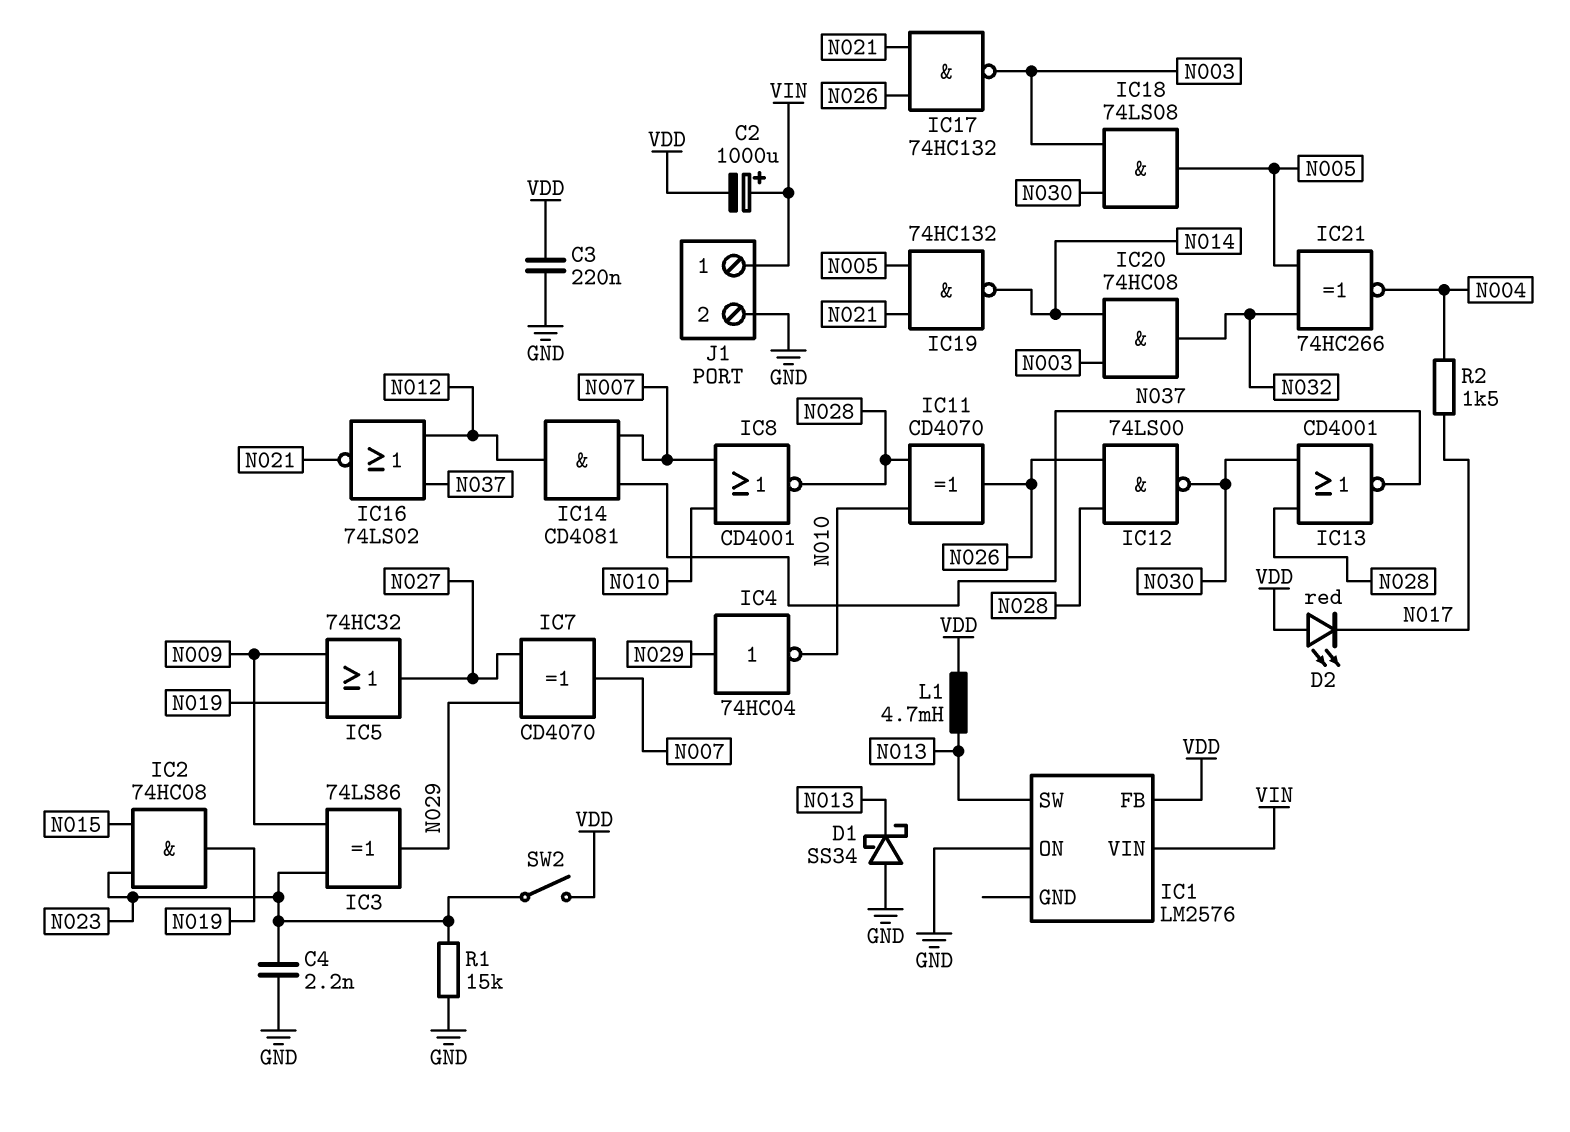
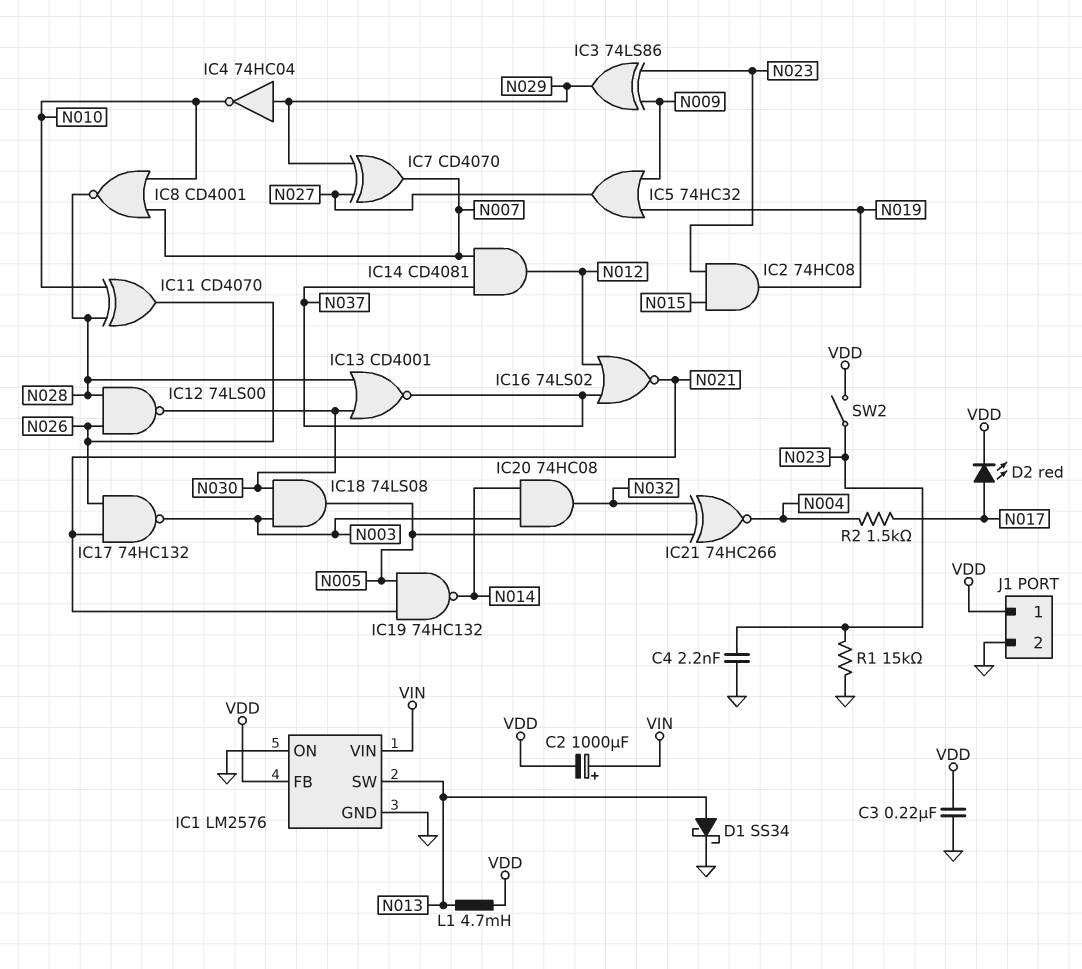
D1: schottky SS34 (A GND, K N013) -> schottky SS34 (A N013, K GND)
D2: LED red (A VDD, K N017) -> LED red (A N017, K VDD)
IC1 pin GND: none -> GND
J1 pin 1: VIN -> VDD

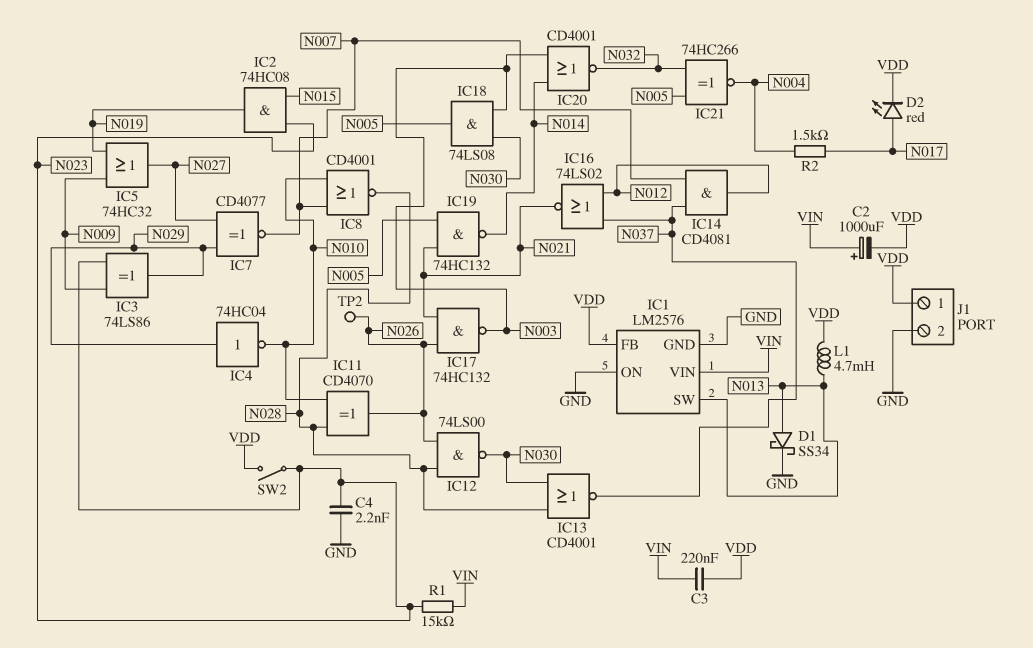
C3: 220nF (GND, VDD) -> 220nF (VDD, VIN)
IC7: XOR CD4070 (in N027, in N029, out N007) -> XNOR CD4077 (in N027, in N029, out N007)
IC20: AND 74HC08 (in N003, in N014, out N032) -> NOR CD4001 (in N003, in N014, out N032)
R1: 15k (GND, N023) -> 15k (N023, VIN)
TP2: none -> test point (N026)

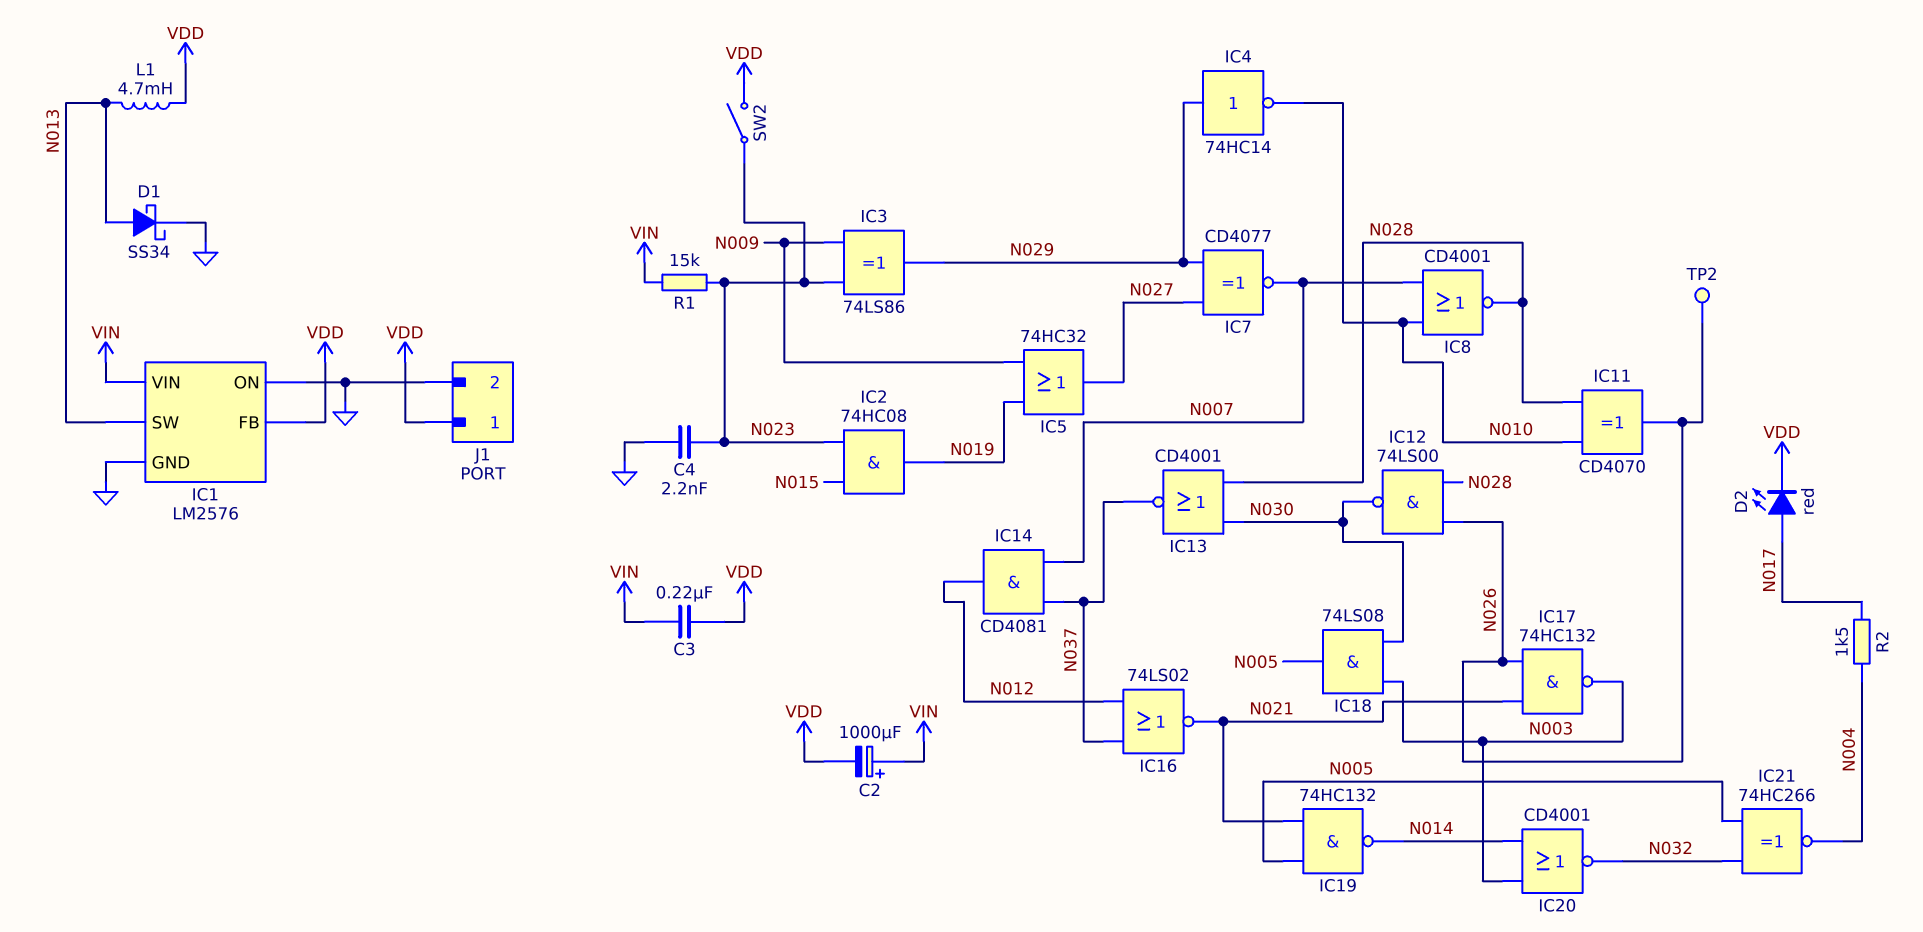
IC4: NOT 74HC04 (in N029, out N010) -> NOT 74HC14 (in N029, out N010)

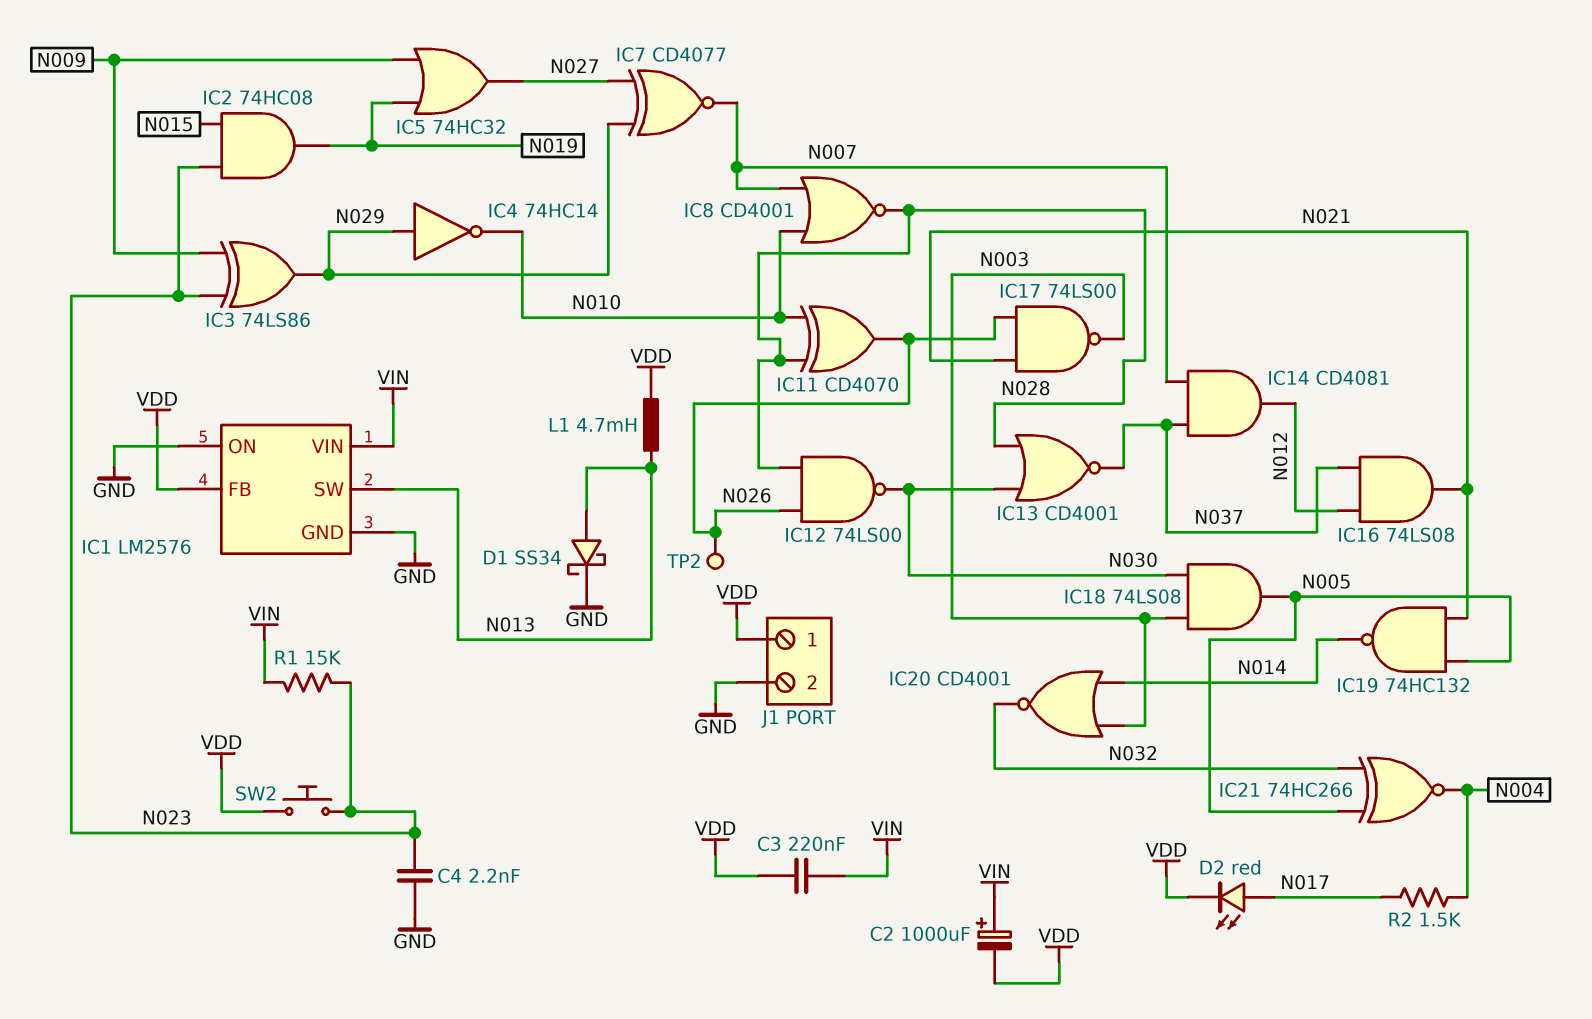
IC16: NOR 74LS02 (in N012, in N037, out N021) -> AND 74LS08 (in N012, in N037, out N021)
IC17: NAND 74HC132 (in N021, in N026, out N003) -> NAND 74LS00 (in N021, in N026, out N003)
SW2: switch (N023, VDD) -> button (N023, VDD)

